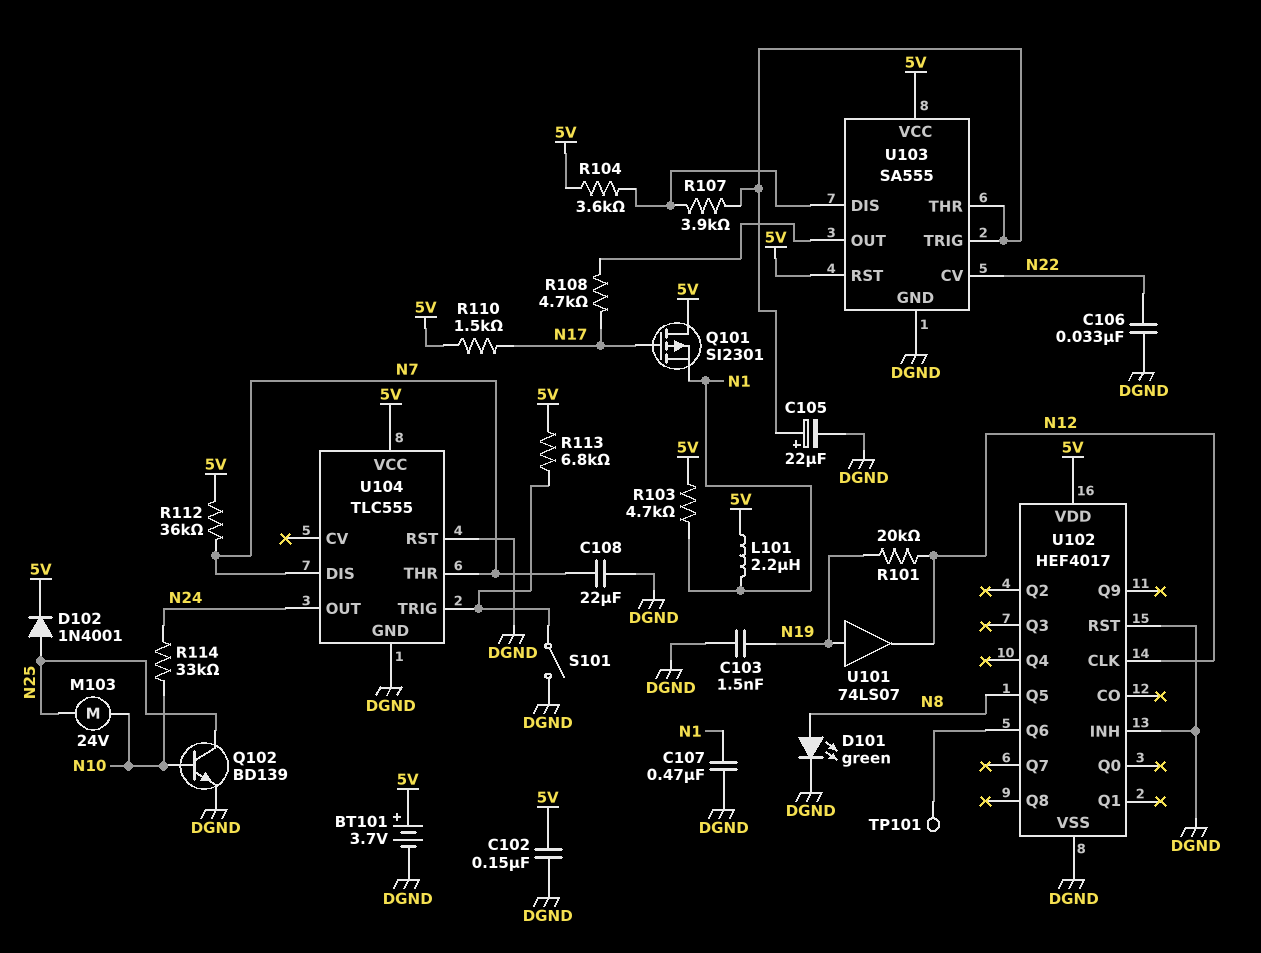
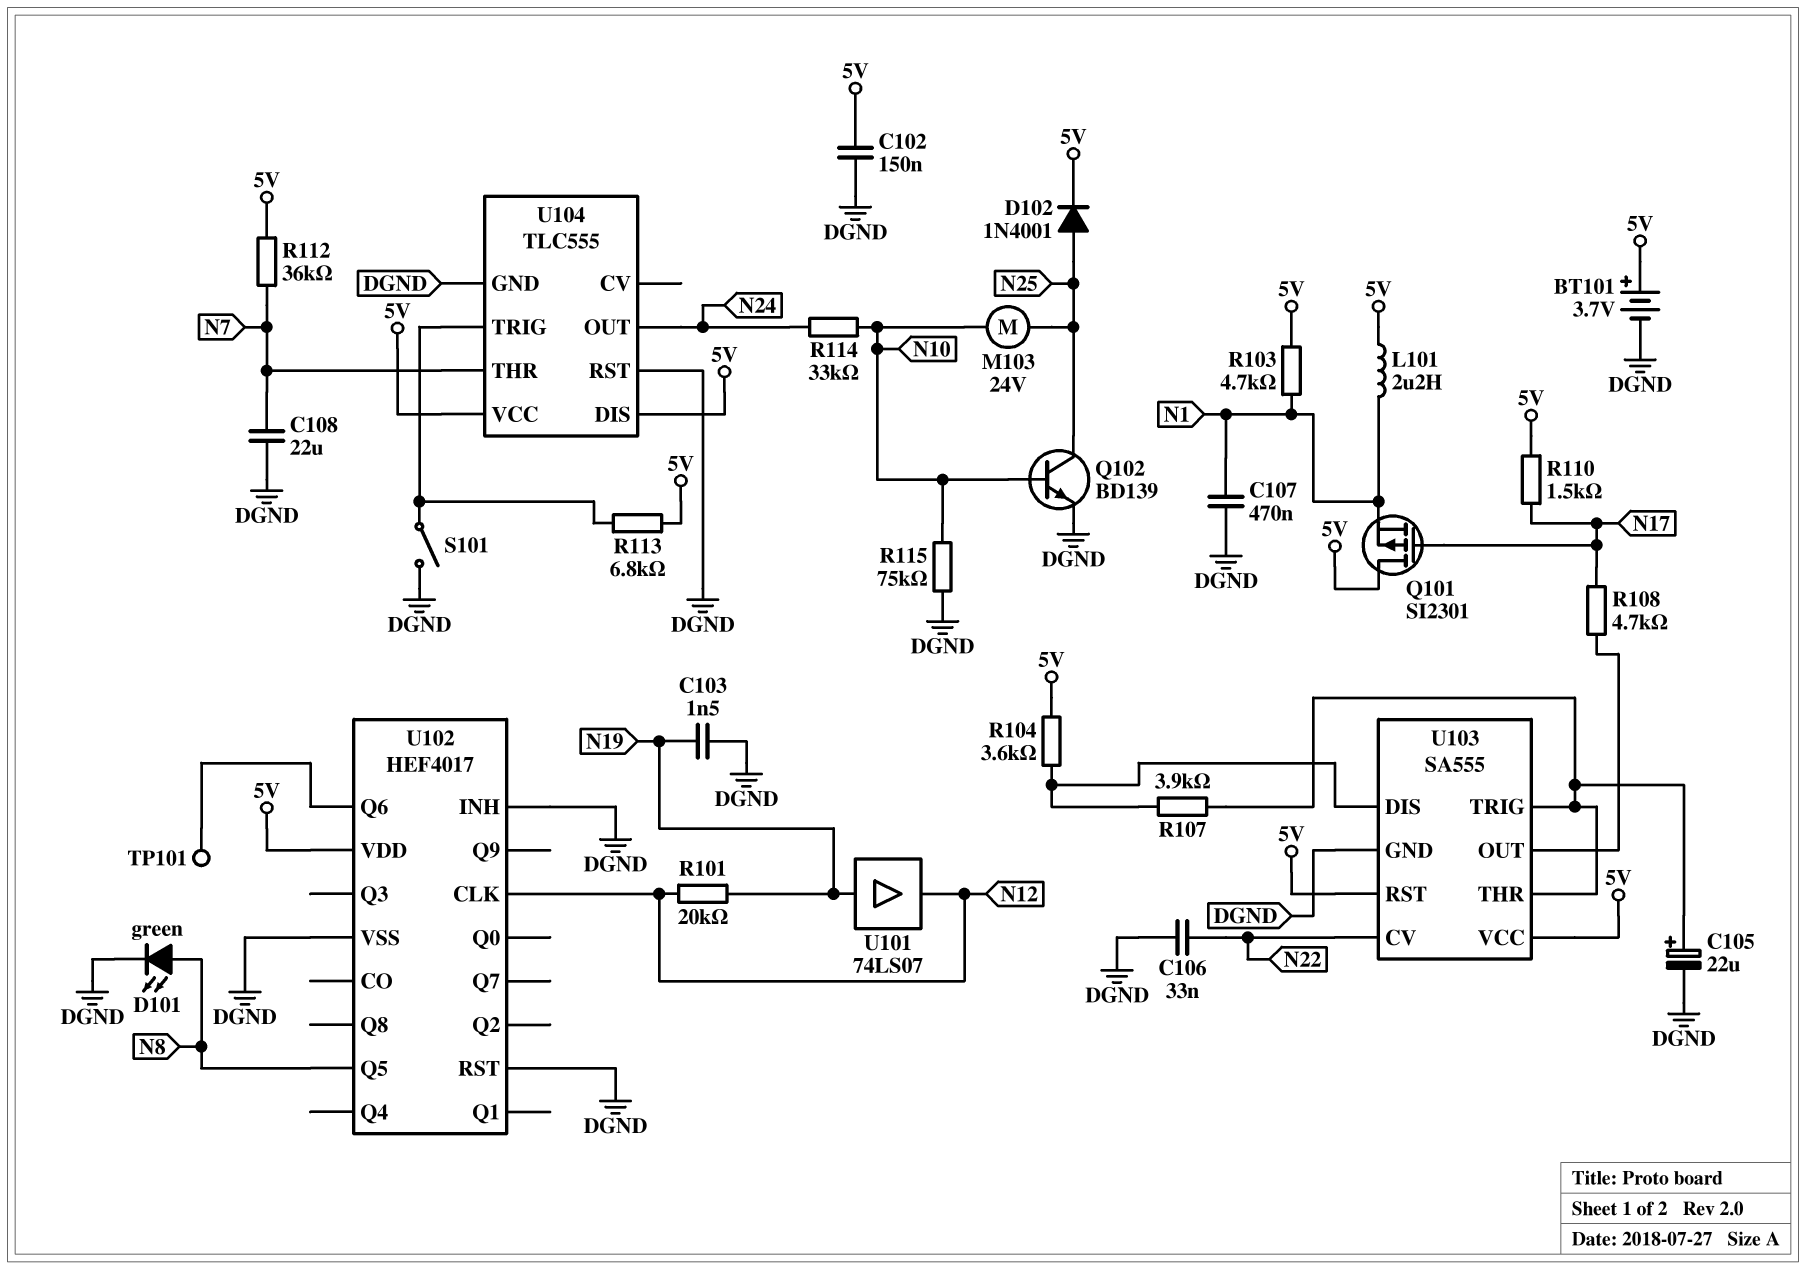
R115: none -> 75k (DGND, N10)
U104 pin DIS: N7 -> 5V

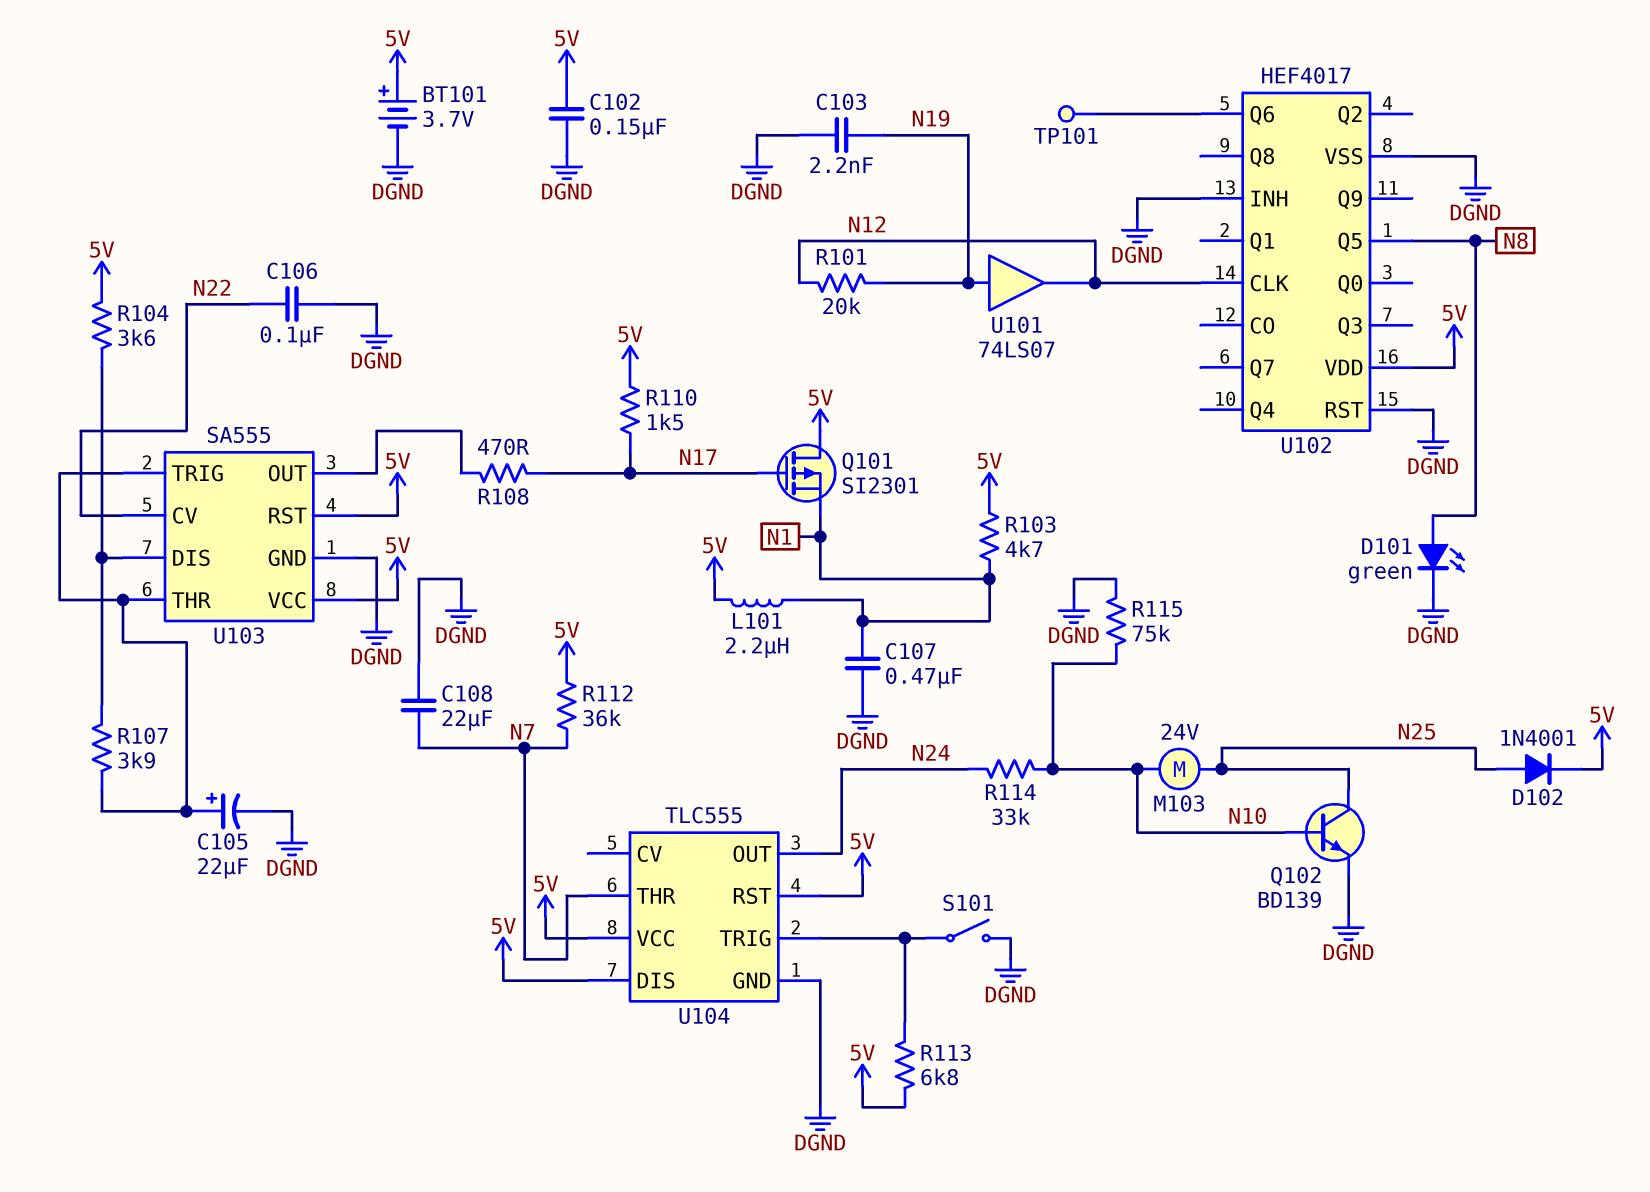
C103: 1.5nF (DGND, N19) -> 2.2nF (DGND, N19)
C106: 33nF (DGND, N22) -> 100nF (DGND, N22)
R108: 4.7k (N17, U103/OUT) -> 470 (N17, U103/OUT)
U104 pin RST: DGND -> 5V

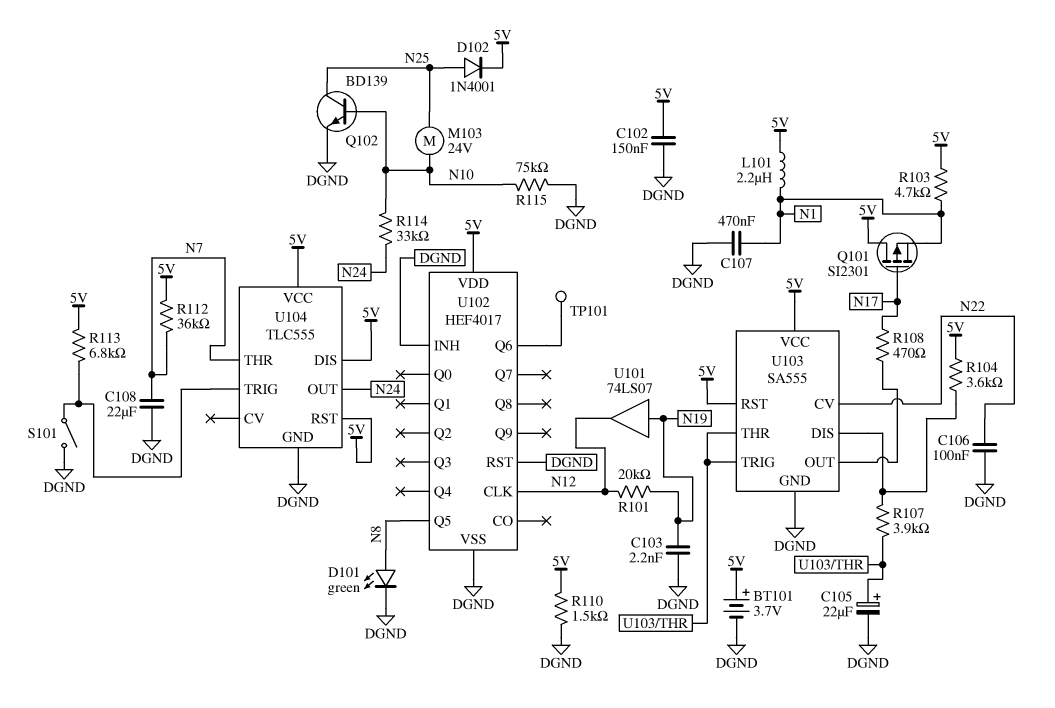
R110: 1.5k (5V, N17) -> 1.5k (5V, DGND)

